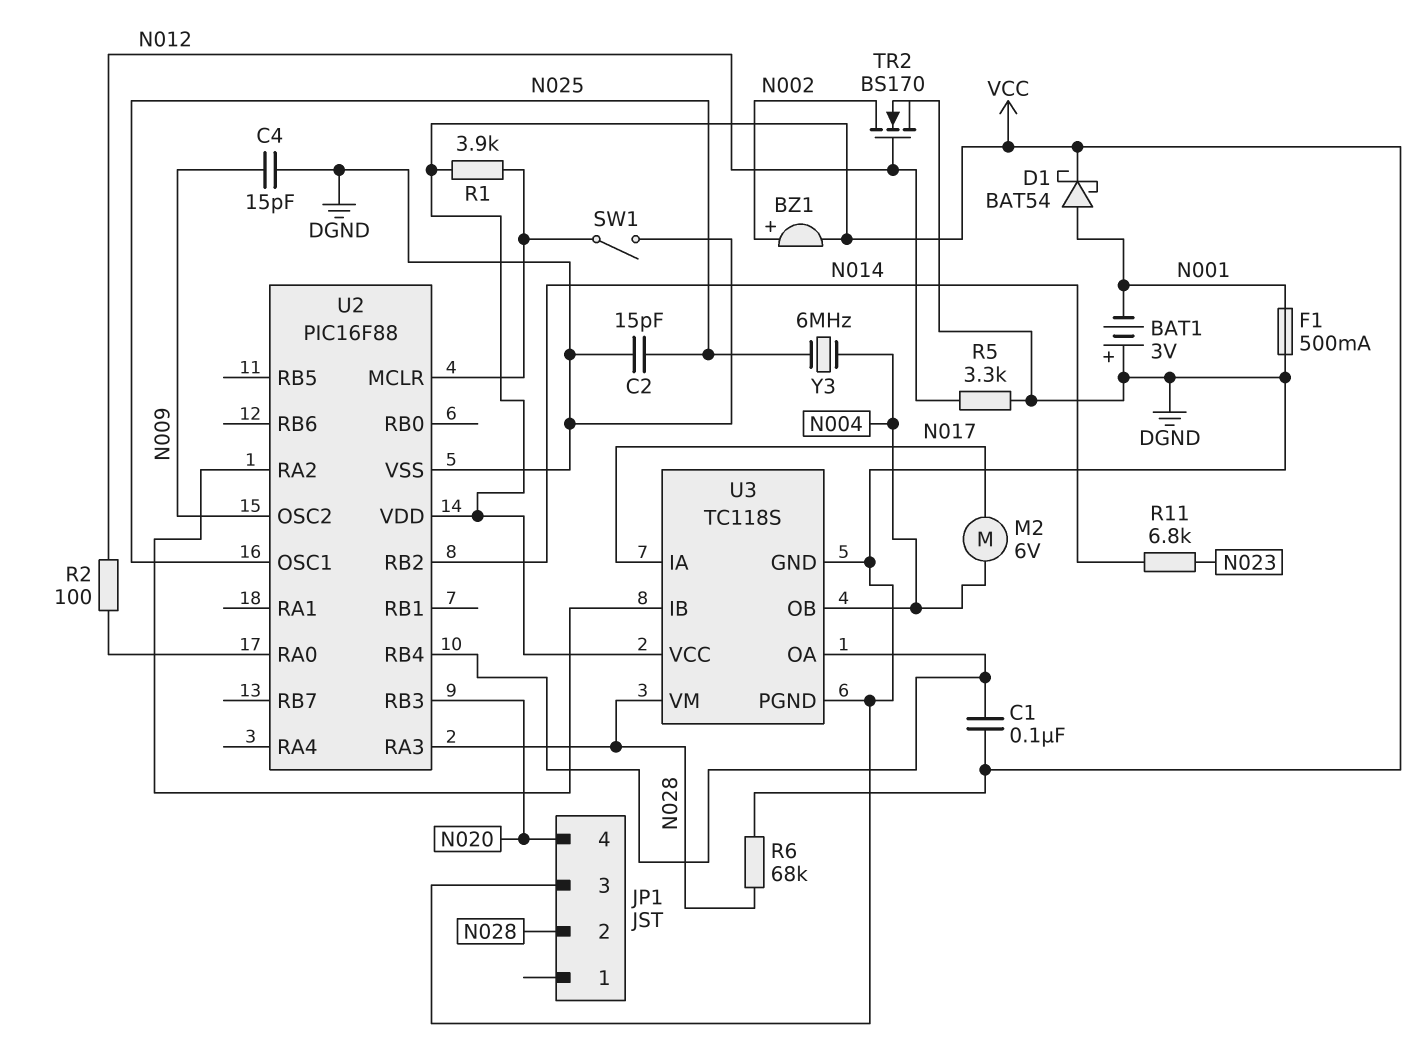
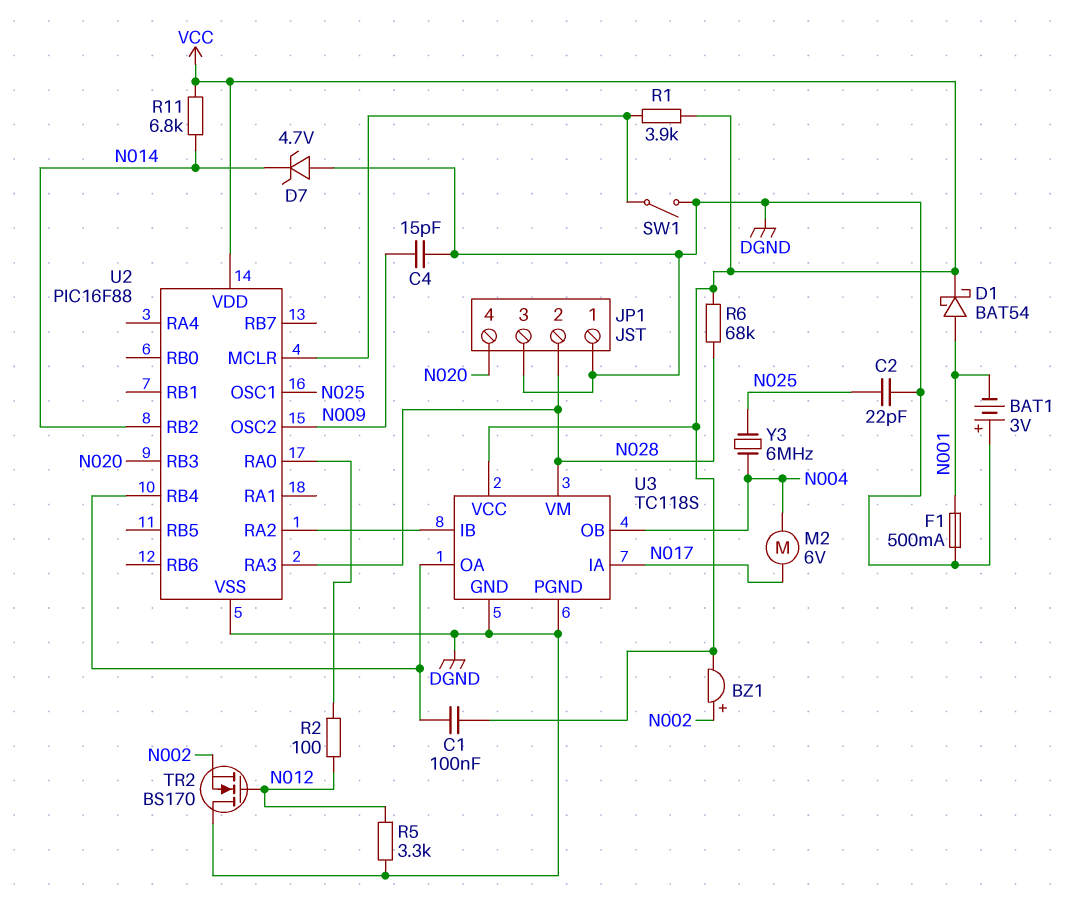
C2: 15pF (DGND, N025) -> 22pF (DGND, N025)
D7: none -> zener 4.7V (A DGND, K N014)
JP1 pin 1: none -> DGND
R11: 6.8k (N014, N023) -> 6.8k (N014, VCC)
TR2: NMOS BS170 (G N012, D N002, S DGND) -> NMOS BS170 (G N012, D DGND, S N002)

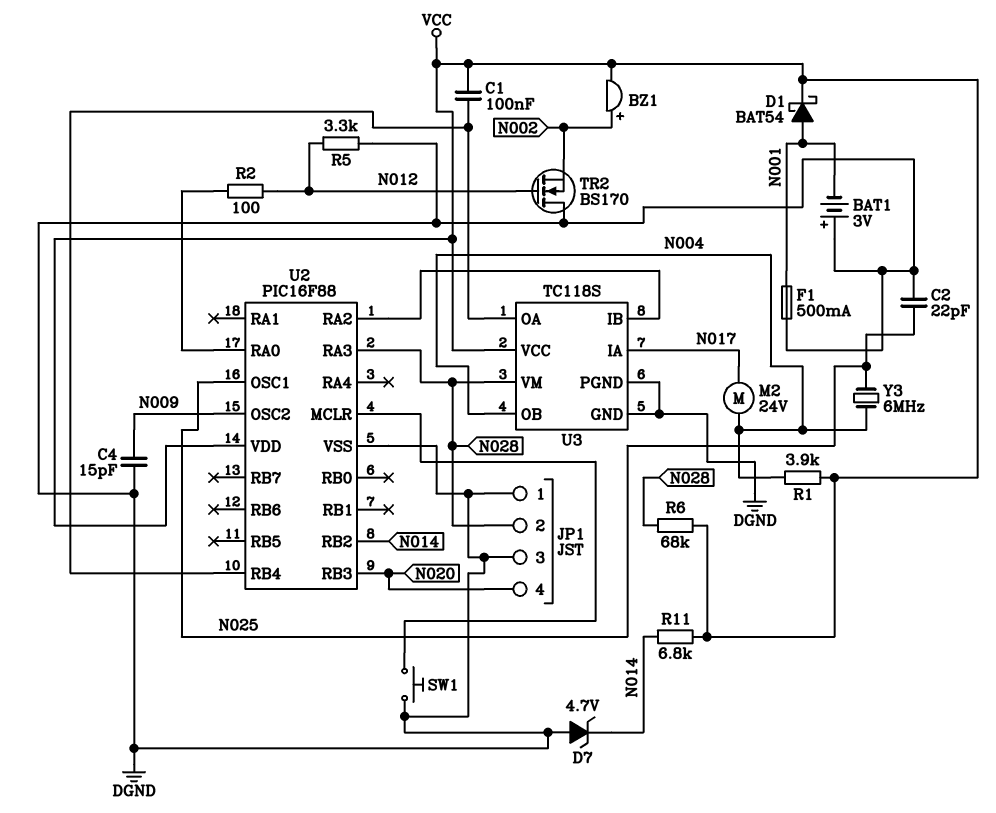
M2: motor 6V (N004, N017) -> motor 24V (N004, N017)
R1: 3.9k (U2/MCLR, VCC) -> 3.9k (N004, VCC)
SW1: switch (DGND, U2/MCLR) -> button (DGND, U2/MCLR)

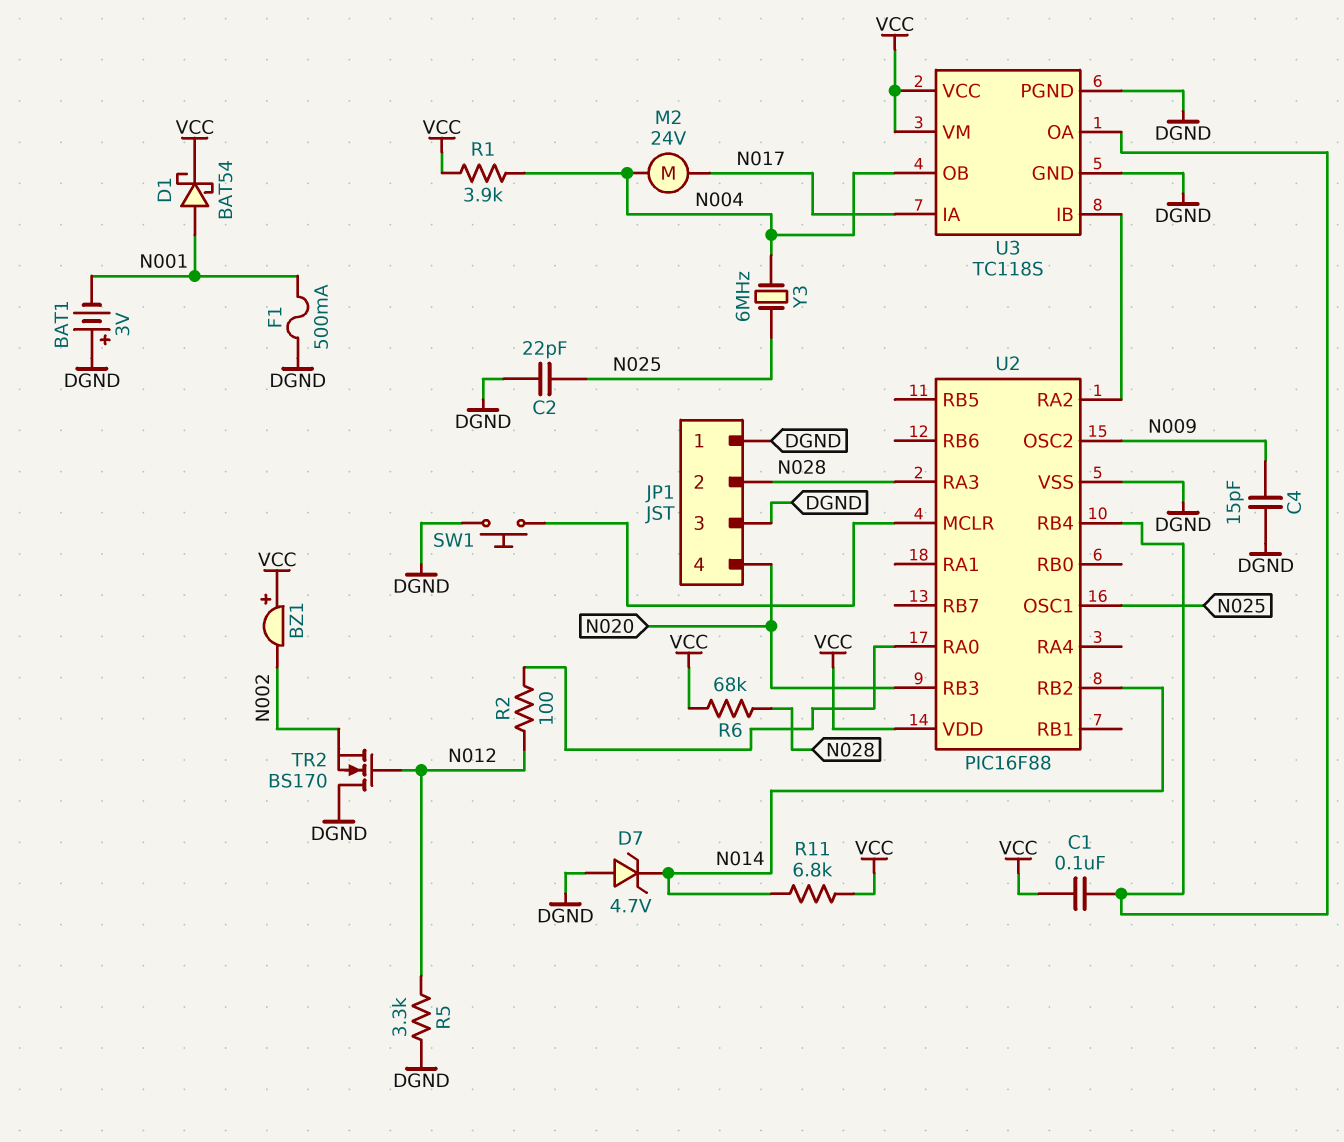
BZ1: buzzer (plus N002, minus VCC) -> buzzer (plus VCC, minus N002)
U3 pin VM: N028 -> VCC

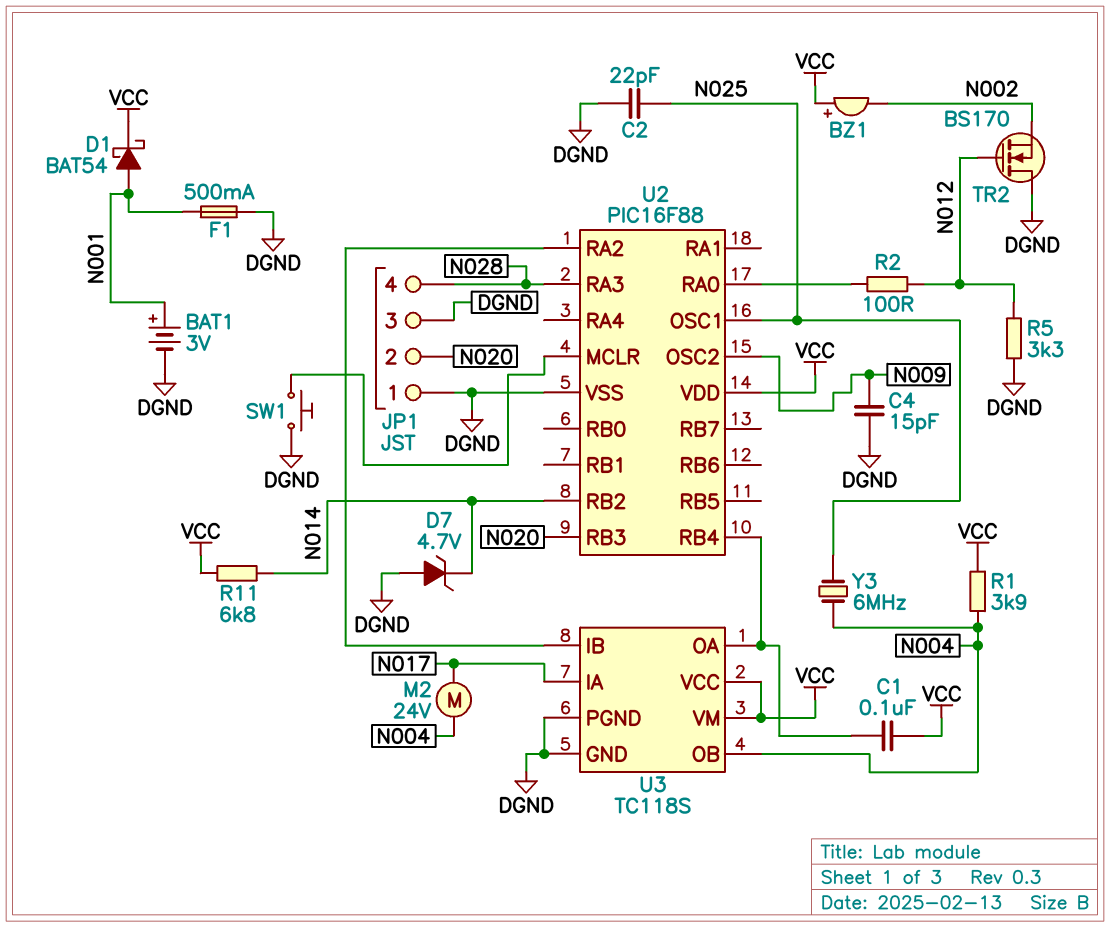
BAT1: 3V (plus DGND, minus N001) -> 3V (plus N001, minus DGND)
JP1 pin 2: N028 -> N020
JP1 pin 4: N020 -> N028
R6: 68k (N028, VCC) -> none

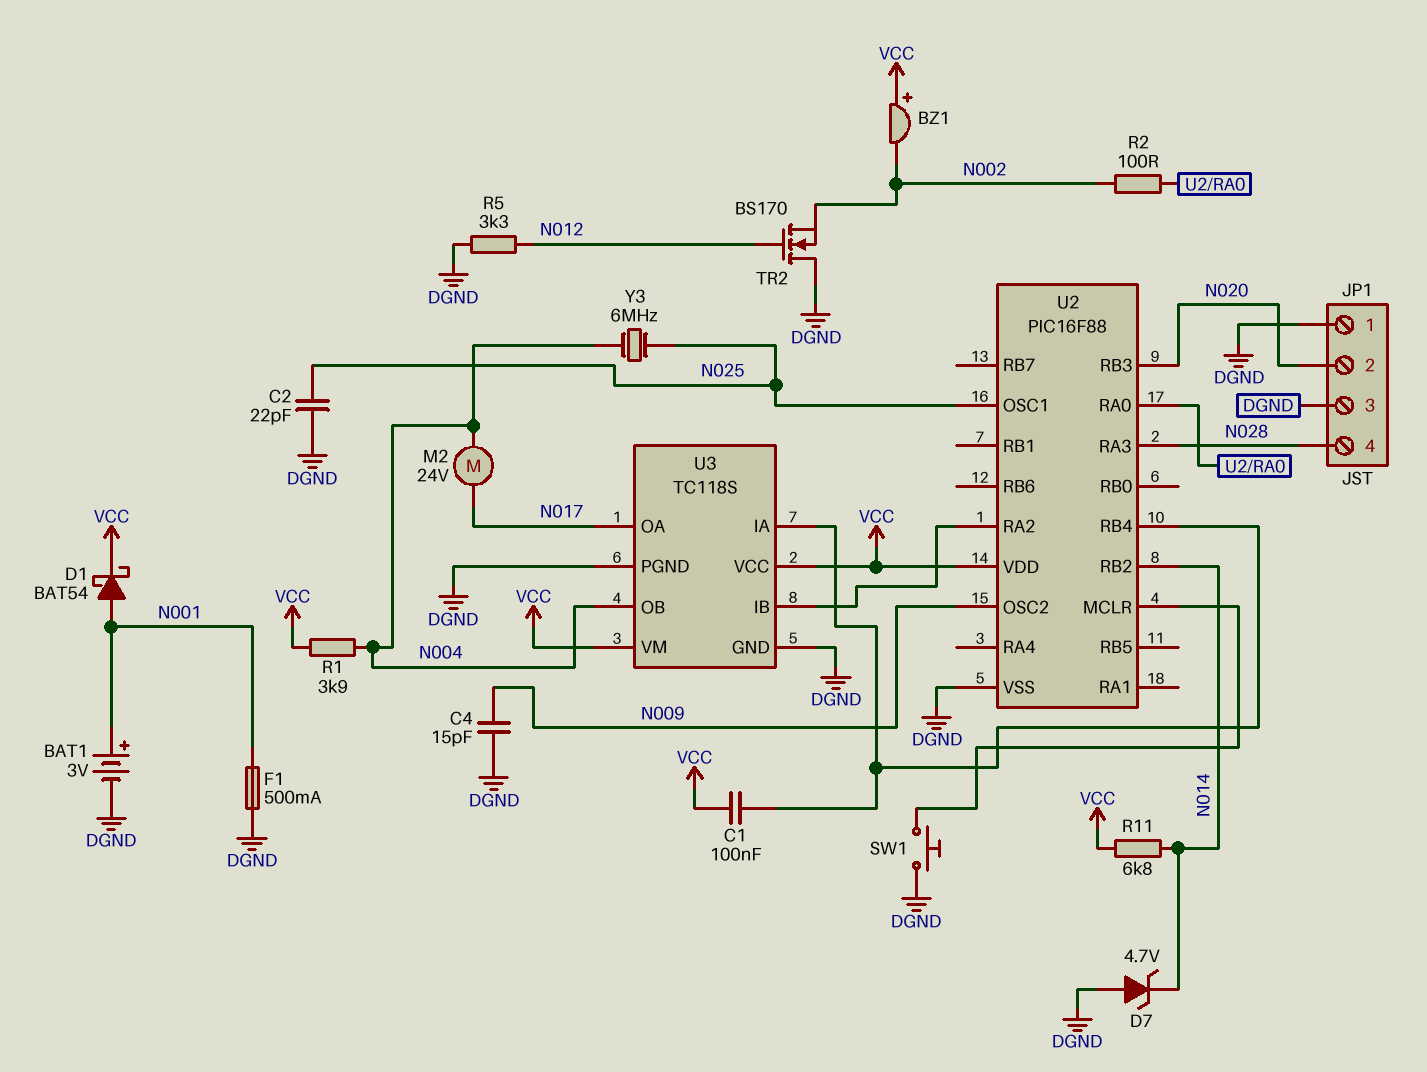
R2: 100 (N012, U2/RA0) -> 100 (N002, U2/RA0)
U3 pin IA: N017 -> U2/RB4
U3 pin OA: U2/RB4 -> N017

